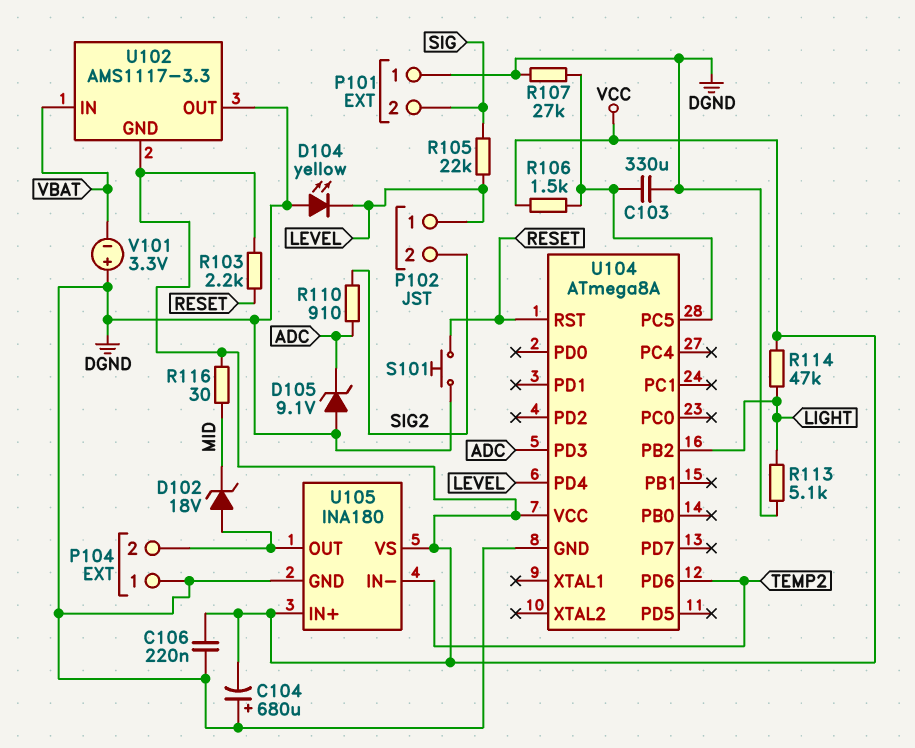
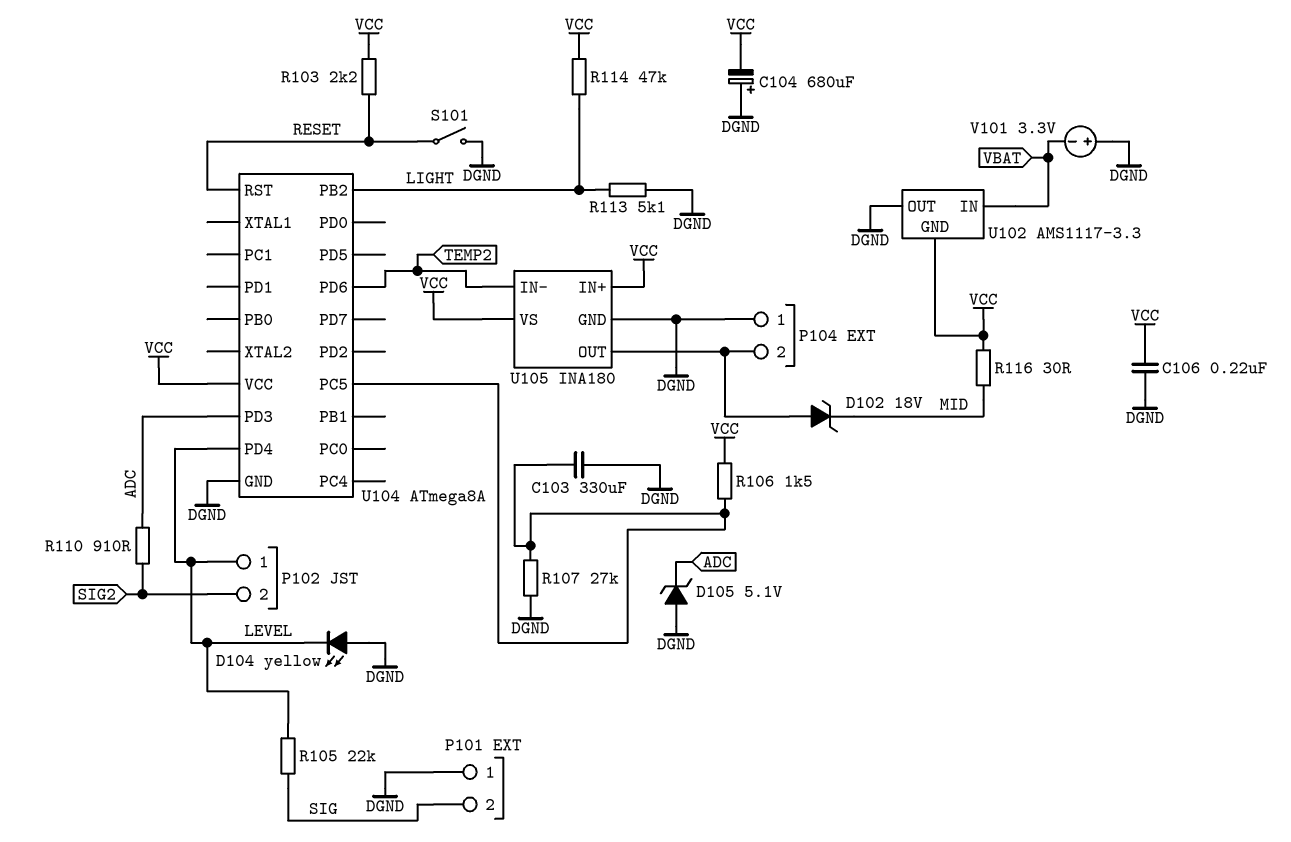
D105: zener 9.1V (A DGND, K ADC) -> zener 5.1V (A DGND, K ADC)
S101: button (DGND, RESET) -> switch (DGND, RESET)

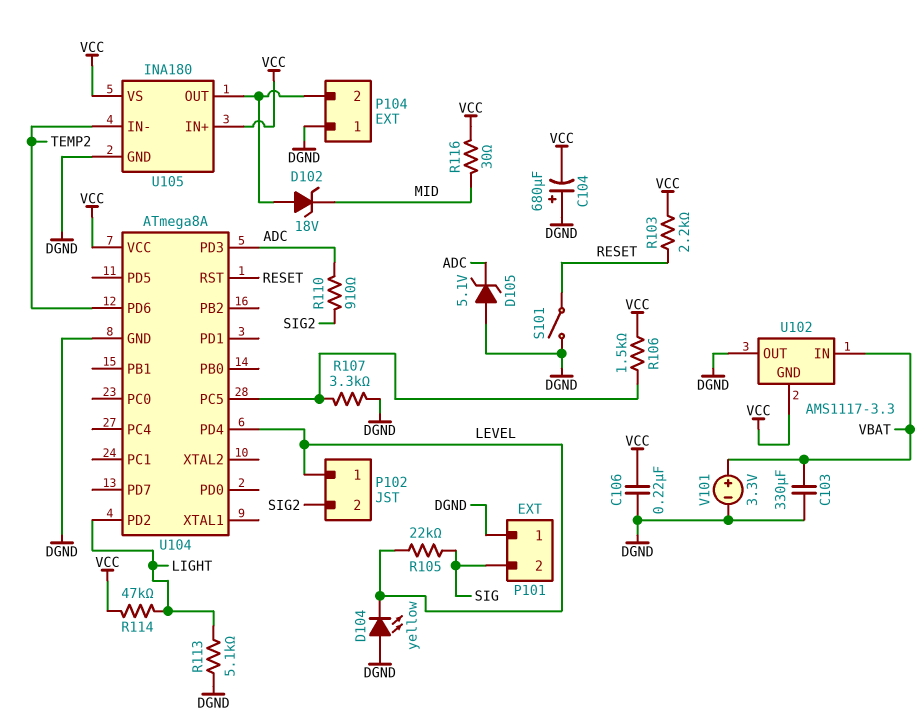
C103: 330uF (DGND, U104/PC5) -> 330uF (DGND, VBAT)
R107: 27k (DGND, U104/PC5) -> 3.3k (DGND, U104/PC5)
U104 pin PB2: LIGHT -> none
U104 pin PD2: none -> LIGHT
V101: 3.3V (plus DGND, minus VBAT) -> 3.3V (plus VBAT, minus DGND)

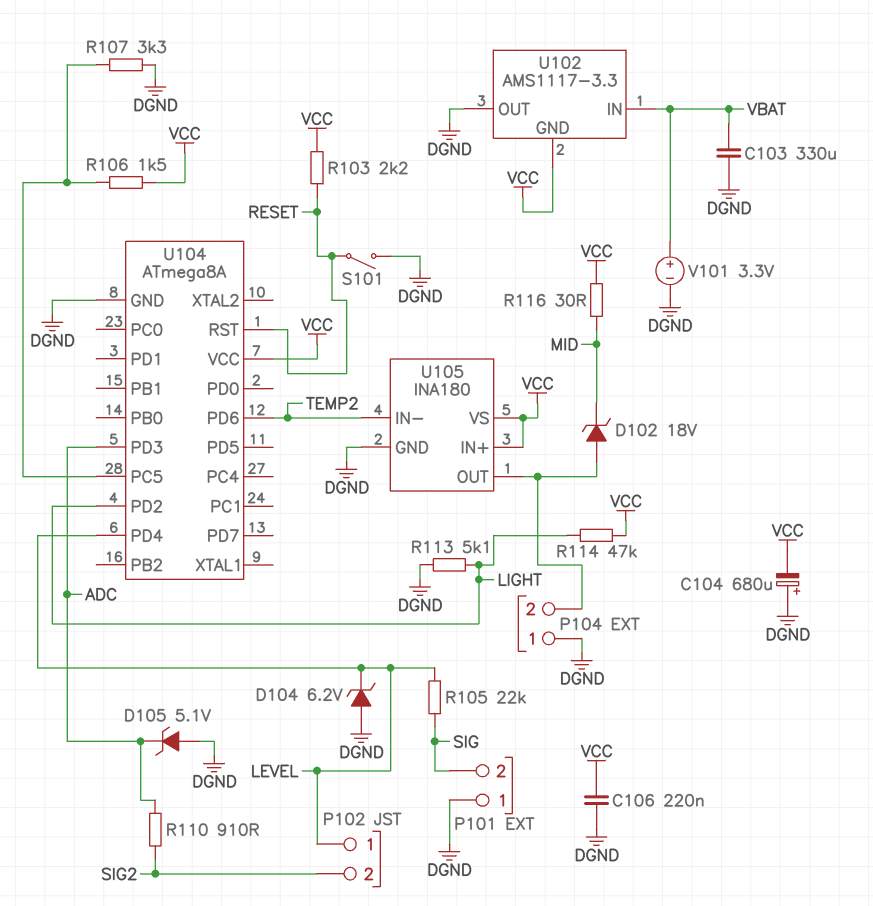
D104: LED yellow (A DGND, K LEVEL) -> zener 6.2V (A DGND, K LEVEL)

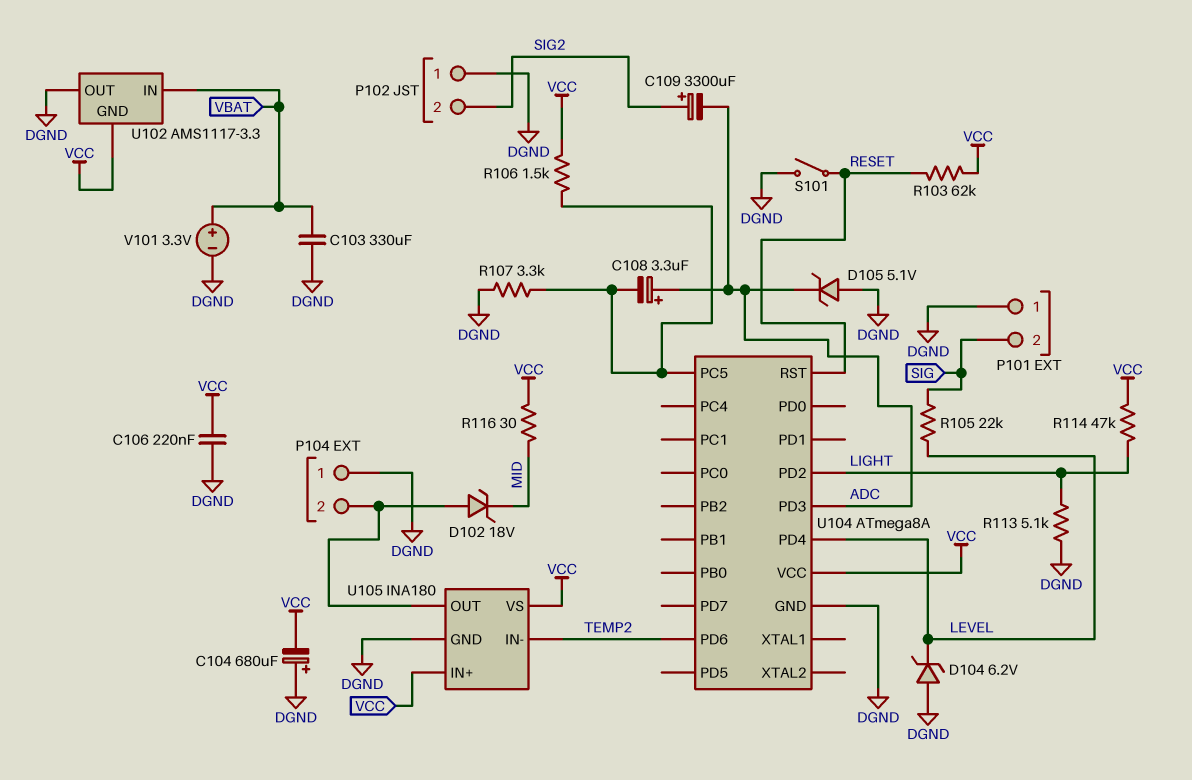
C108: none -> 3.3uF (plus ADC, minus U104/PC5)
C109: none -> 3300uF (plus SIG2, minus ADC)
P102 pin 1: LEVEL -> DGND
R103: 2.2k (RESET, VCC) -> 62k (RESET, VCC)
R110: 910 (ADC, SIG2) -> none

